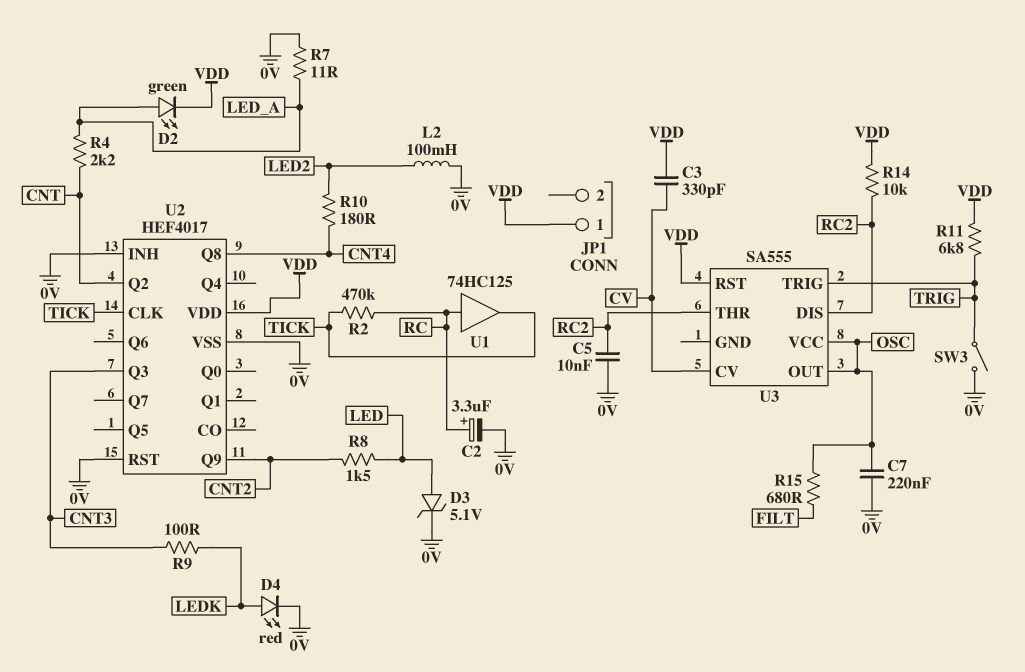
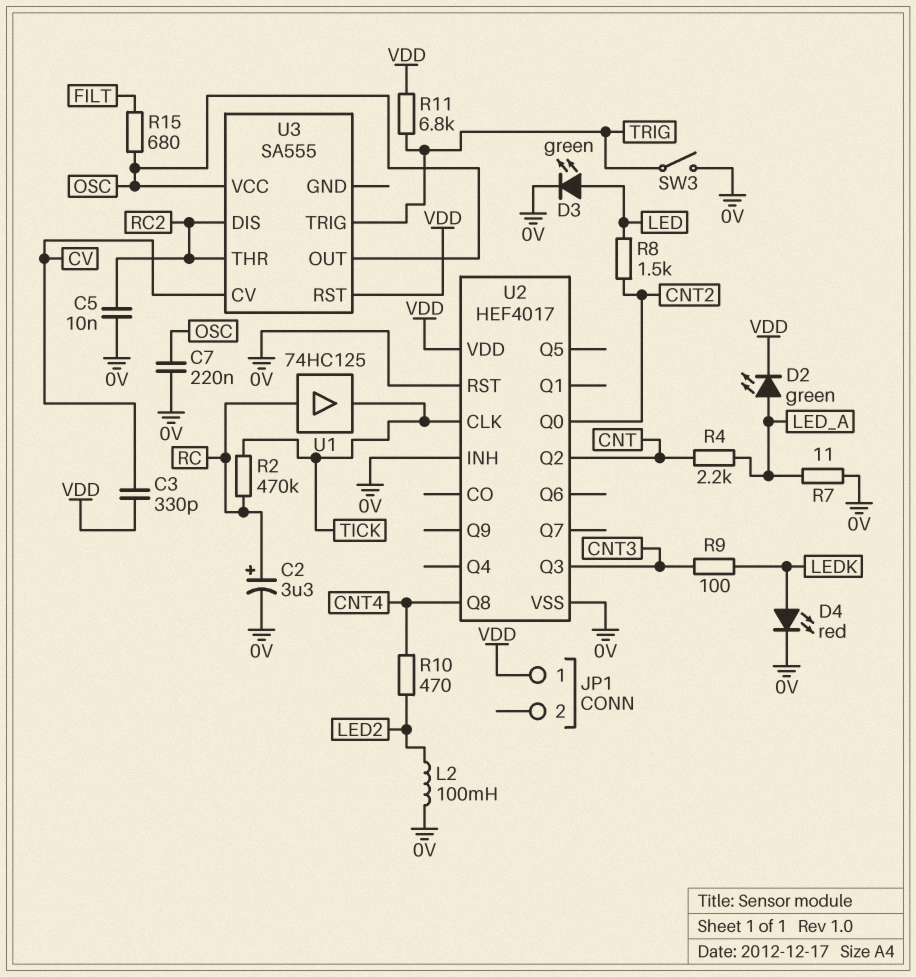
D3: zener 5.1V (A LED, K 0V) -> LED green (A LED, K 0V)
R10: 180 (CNT4, LED2) -> 470 (CNT4, LED2)
R14: 10k (RC2, VDD) -> none
U2 pin Q0: none -> CNT2
U2 pin Q9: CNT2 -> none

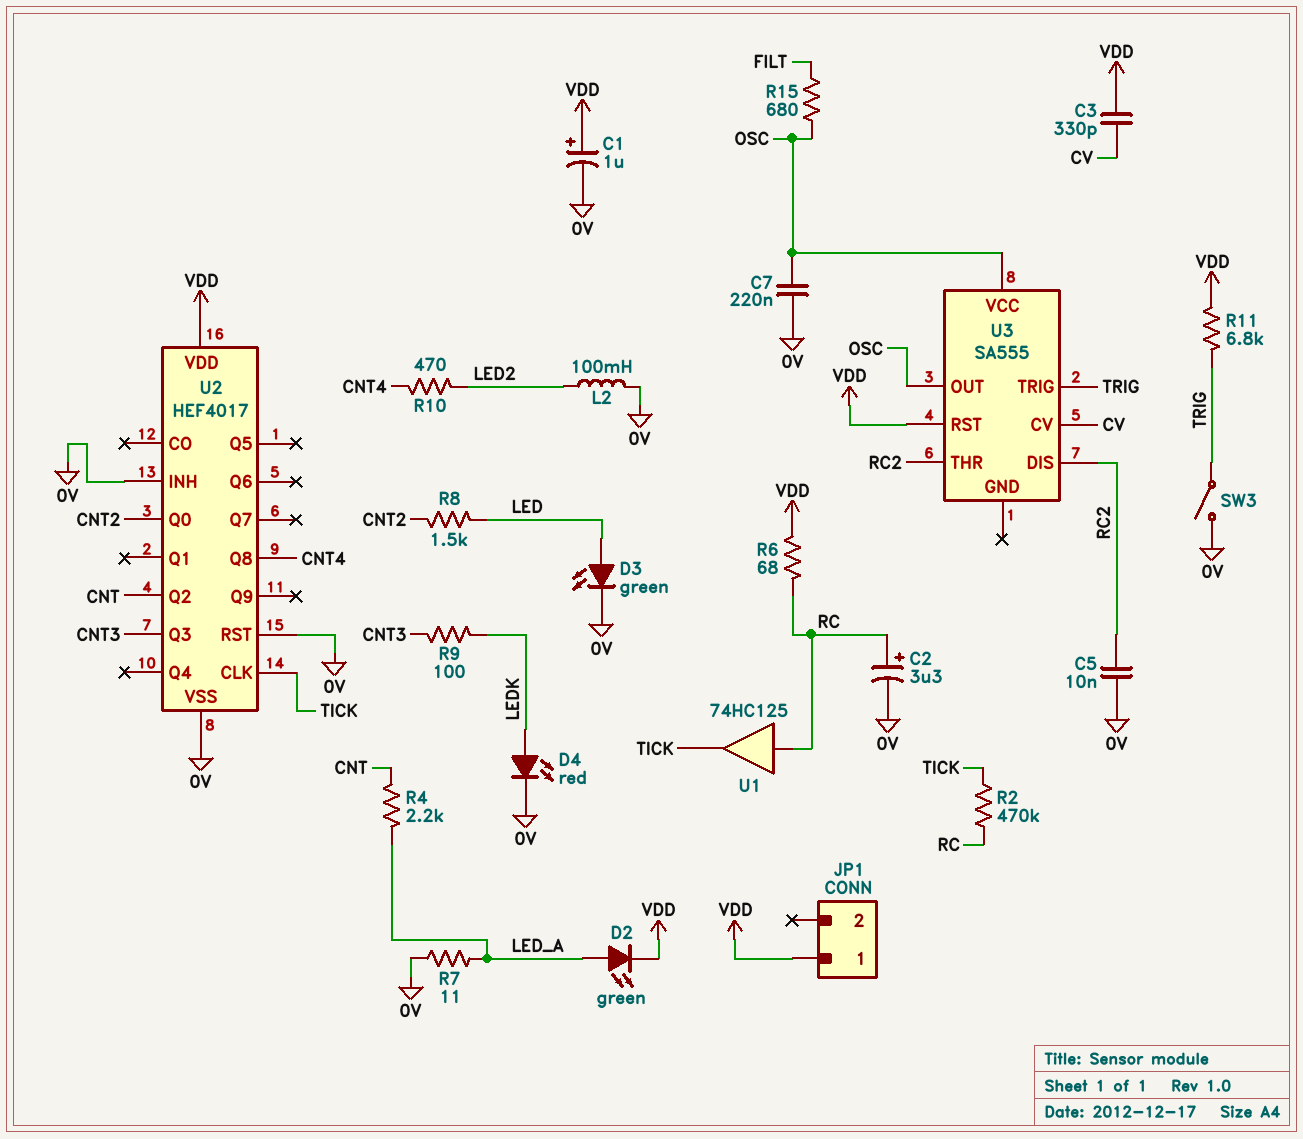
C1: none -> 1uF (plus VDD, minus 0V)
R6: none -> 68 (RC, VDD)

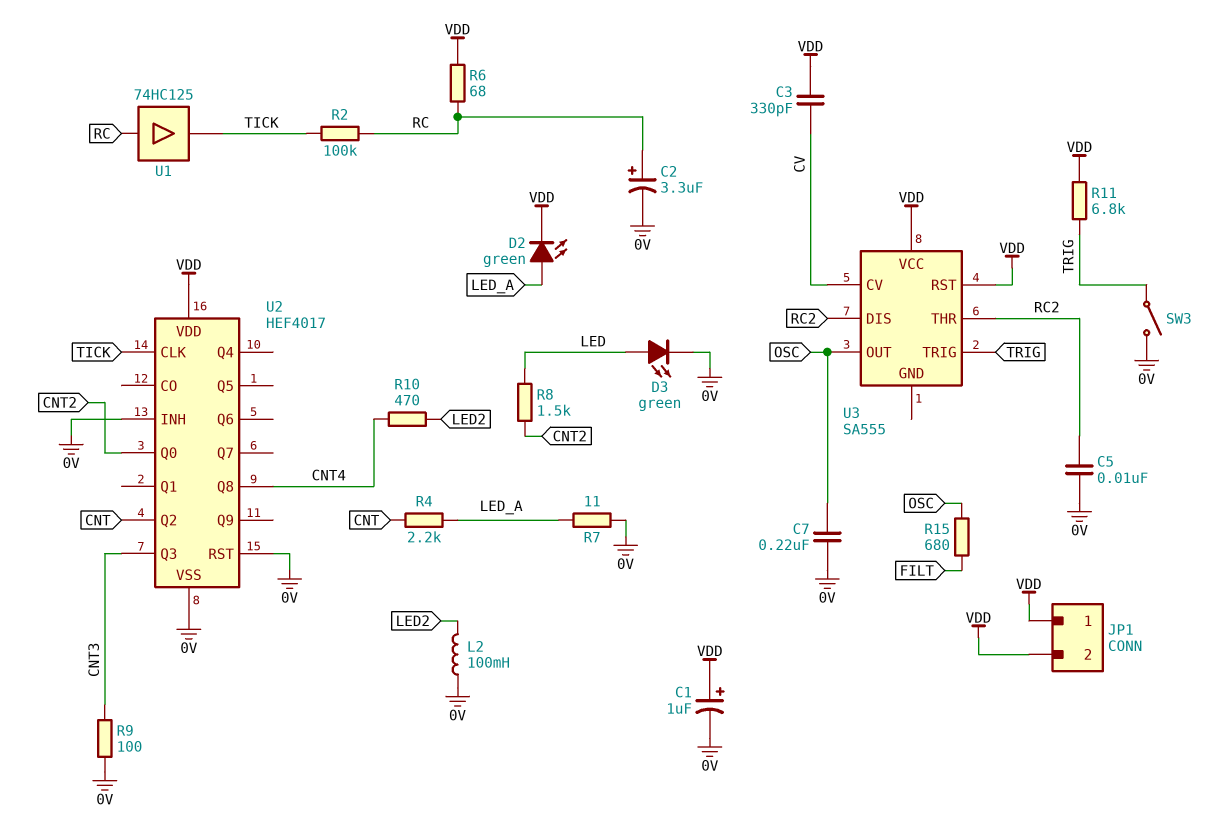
D4: LED red (A LEDK, K 0V) -> none
JP1 pin 2: none -> VDD
R2: 470k (RC, TICK) -> 100k (RC, TICK)
R9: 100 (CNT3, LEDK) -> 100 (0V, CNT3)
U3 pin VCC: OSC -> VDD

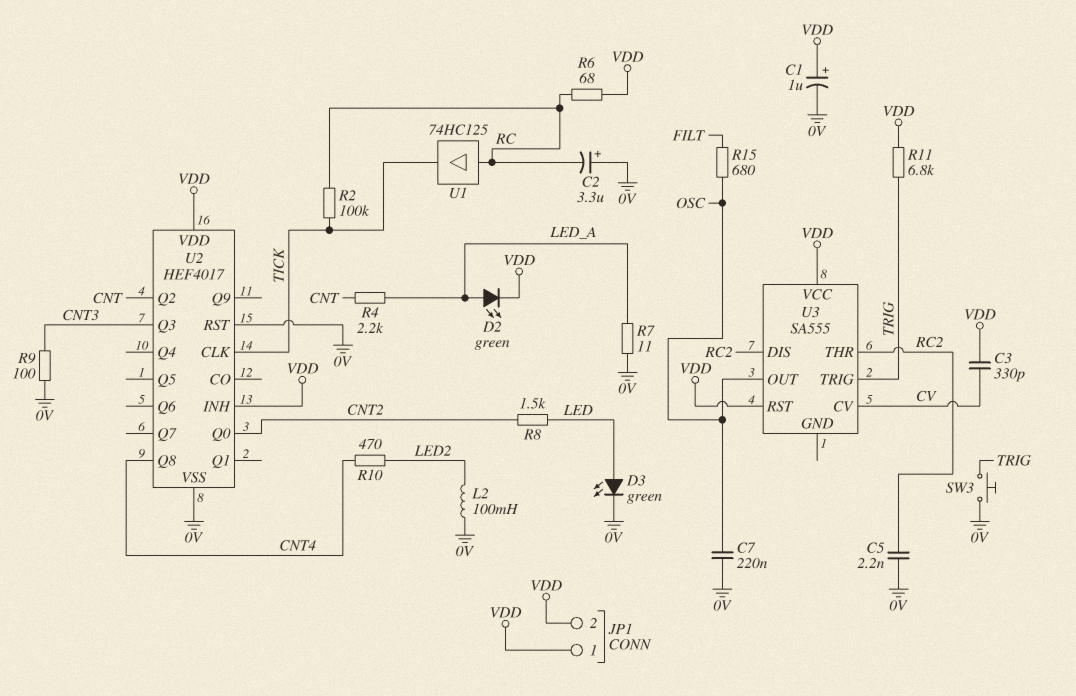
C2: 3.3uF (plus RC, minus 0V) -> 3.3uF (plus 0V, minus RC)
C5: 10nF (0V, RC2) -> 2.2nF (0V, RC2)
SW3: switch (0V, TRIG) -> button (0V, TRIG)
U2 pin INH: 0V -> VDD

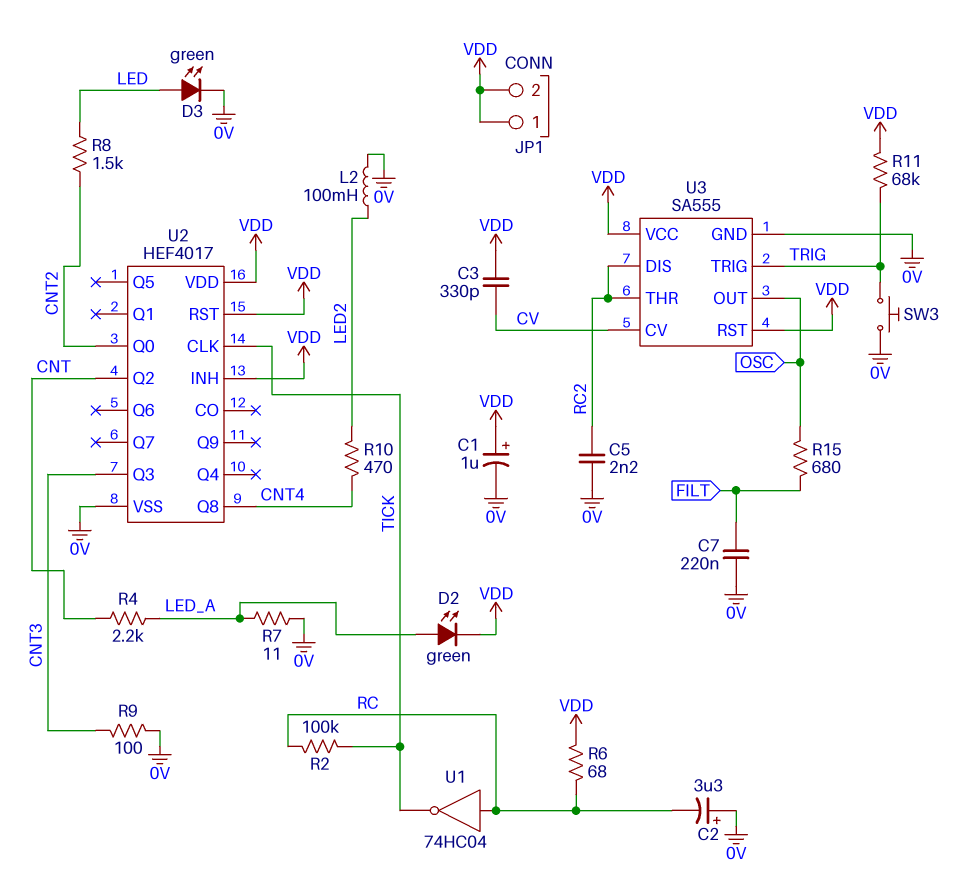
C7: 220nF (0V, OSC) -> 220nF (0V, FILT)
R11: 6.8k (TRIG, VDD) -> 68k (TRIG, VDD)
U1: buffer 74HC125 (in RC, out TICK) -> NOT 74HC04 (in RC, out TICK)
U2 pin RST: 0V -> VDD
U3 pin GND: none -> 0V

